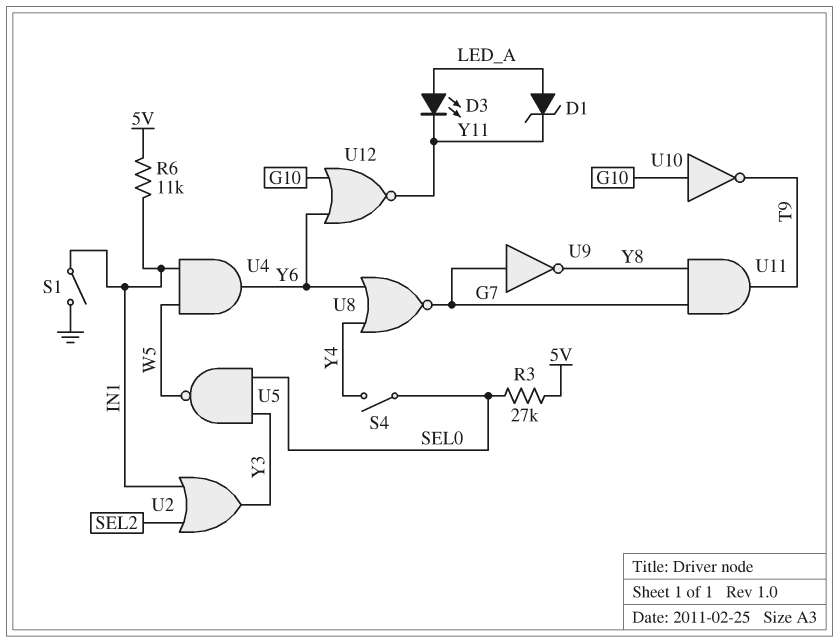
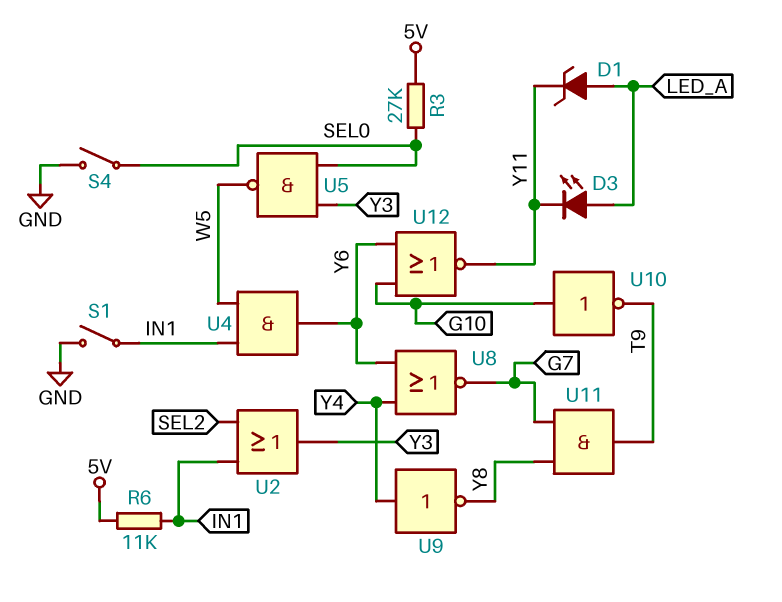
S4: switch (SEL0, Y4) -> switch (GND, SEL0)
U9: NOT (in G7, out Y8) -> NOT (in Y4, out Y8)

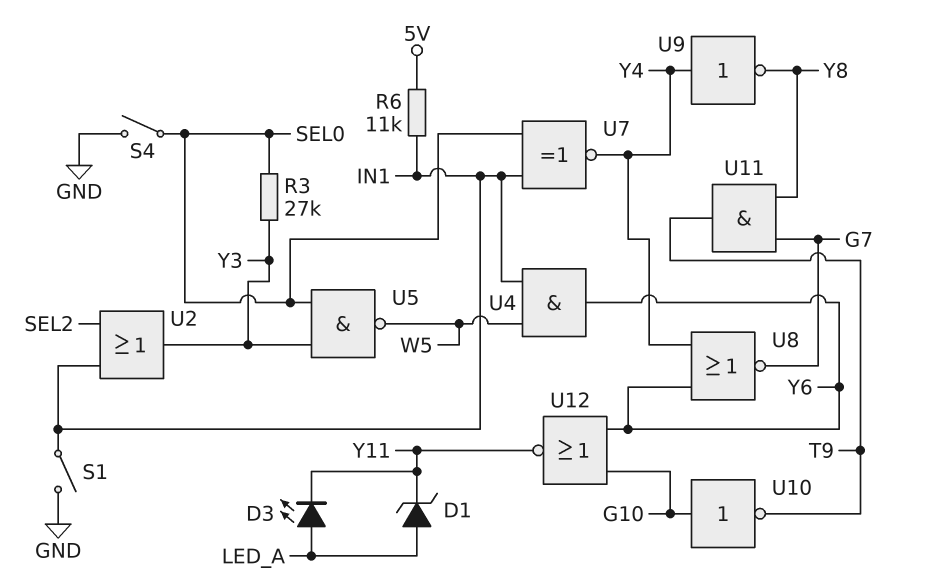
R3: 27k (5V, SEL0) -> 27k (SEL0, Y3)
U7: none -> XNOR (in IN1, in SEL0, out Y4)

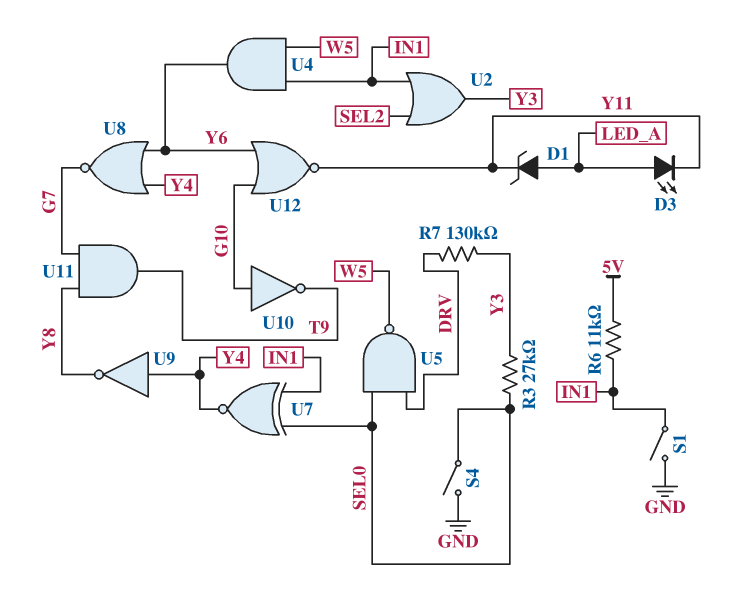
R7: none -> 130k (DRV, Y3)
U5: NAND (in SEL0, in Y3, out W5) -> NAND (in DRV, in SEL0, out W5)

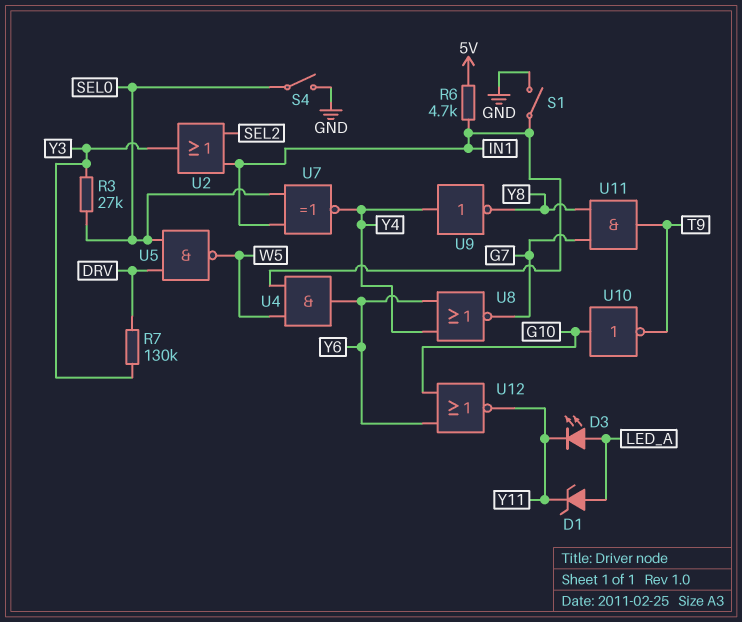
R6: 11k (5V, IN1) -> 4.7k (5V, IN1)

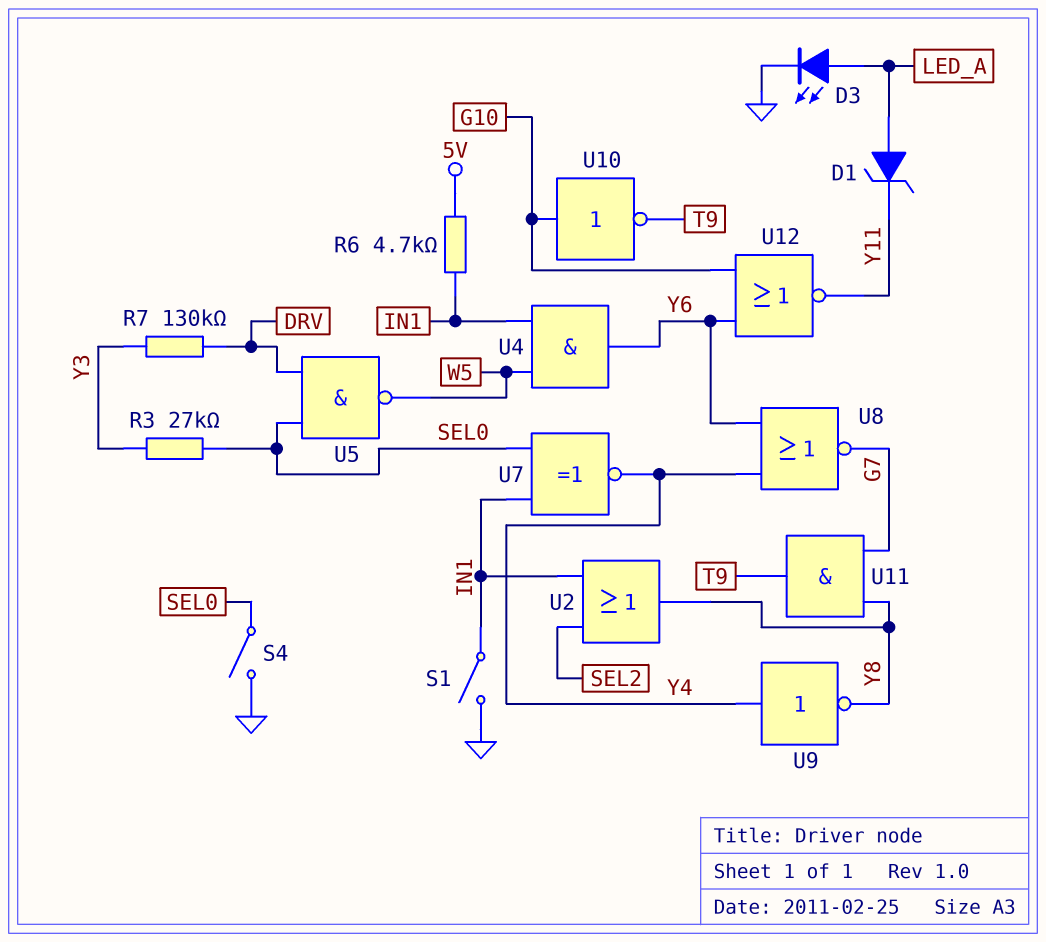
D3: LED (A LED_A, K Y11) -> LED (A LED_A, K GND)
U2: OR (in IN1, in SEL2, out Y3) -> OR (in IN1, in SEL2, out Y8)

